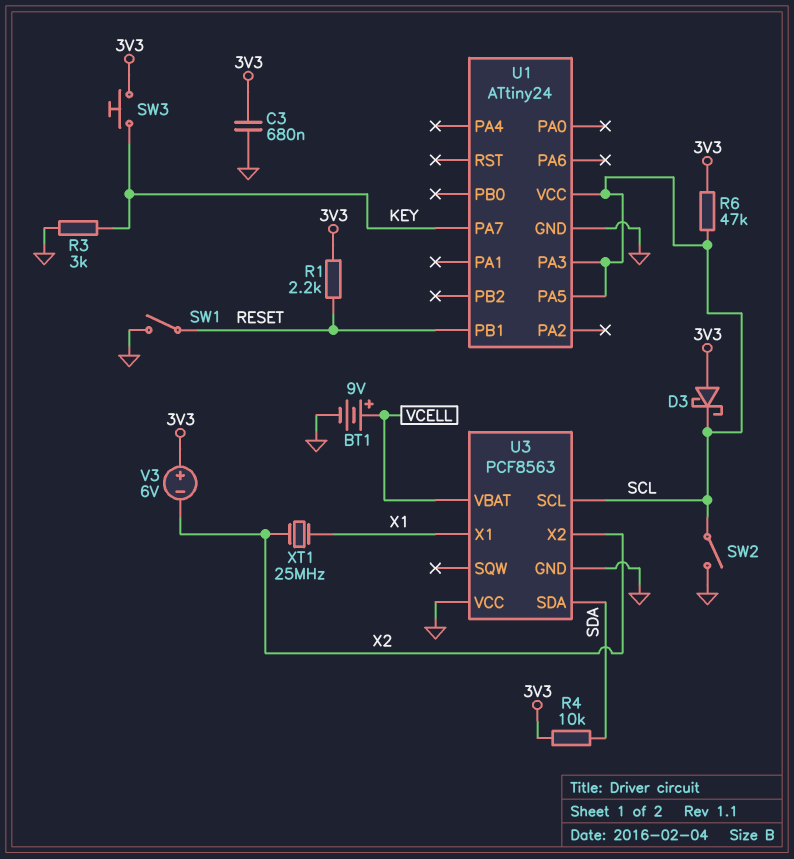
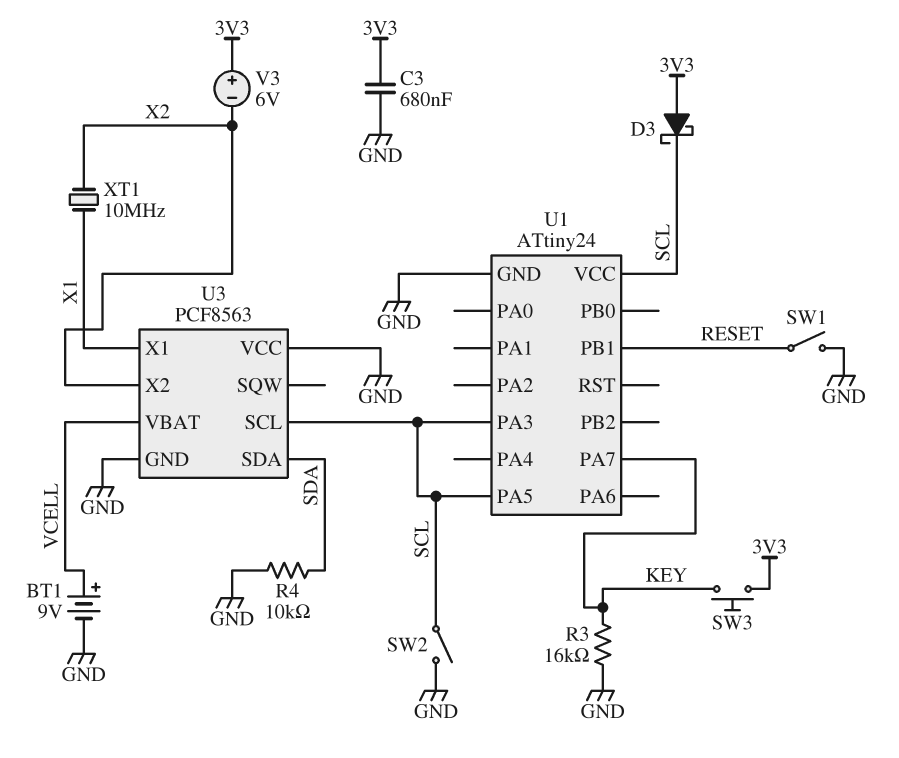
R1: 2.2k (3V3, RESET) -> none
R3: 3k (GND, KEY) -> 16k (GND, KEY)
R4: 10k (3V3, SDA) -> 10k (GND, SDA)
R6: 47k (3V3, SCL) -> none
XT1: 25MHz (X1, X2) -> 10MHz (X1, X2)

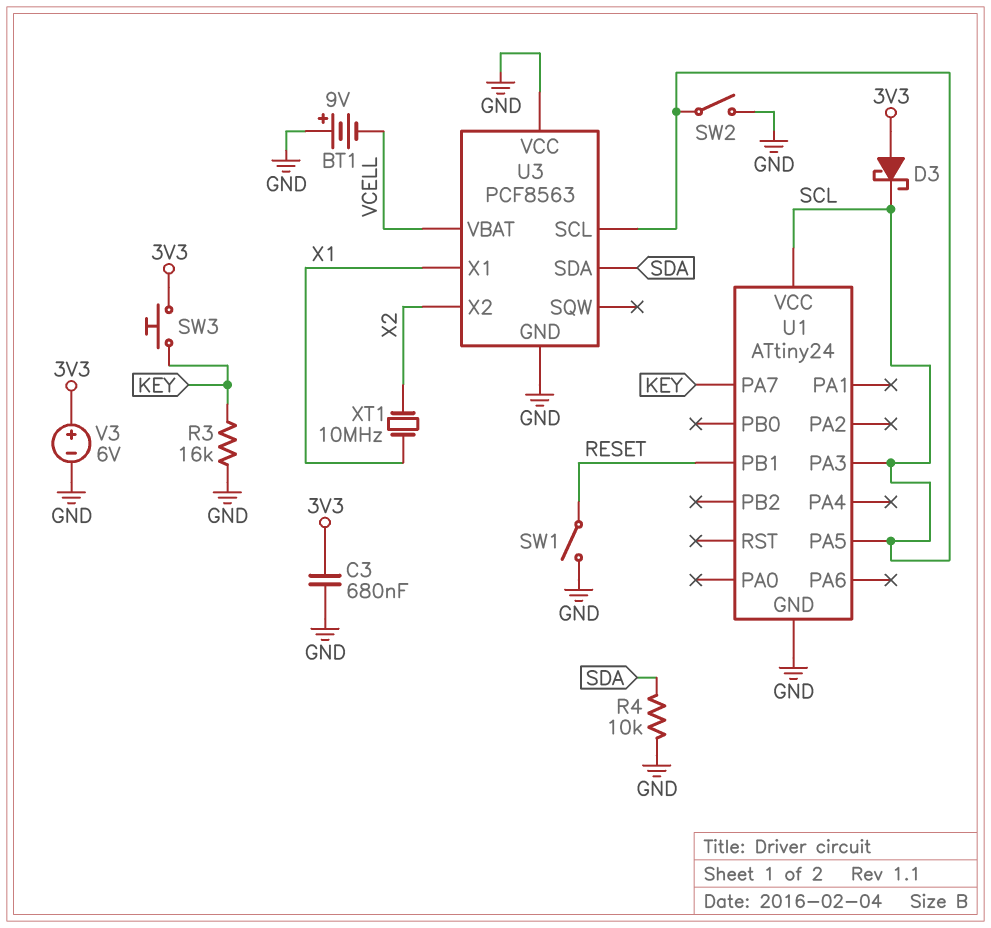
BT1: 9V (plus VCELL, minus GND) -> 9V (plus GND, minus VCELL)
V3: 6V (plus 3V3, minus X2) -> 6V (plus 3V3, minus GND)

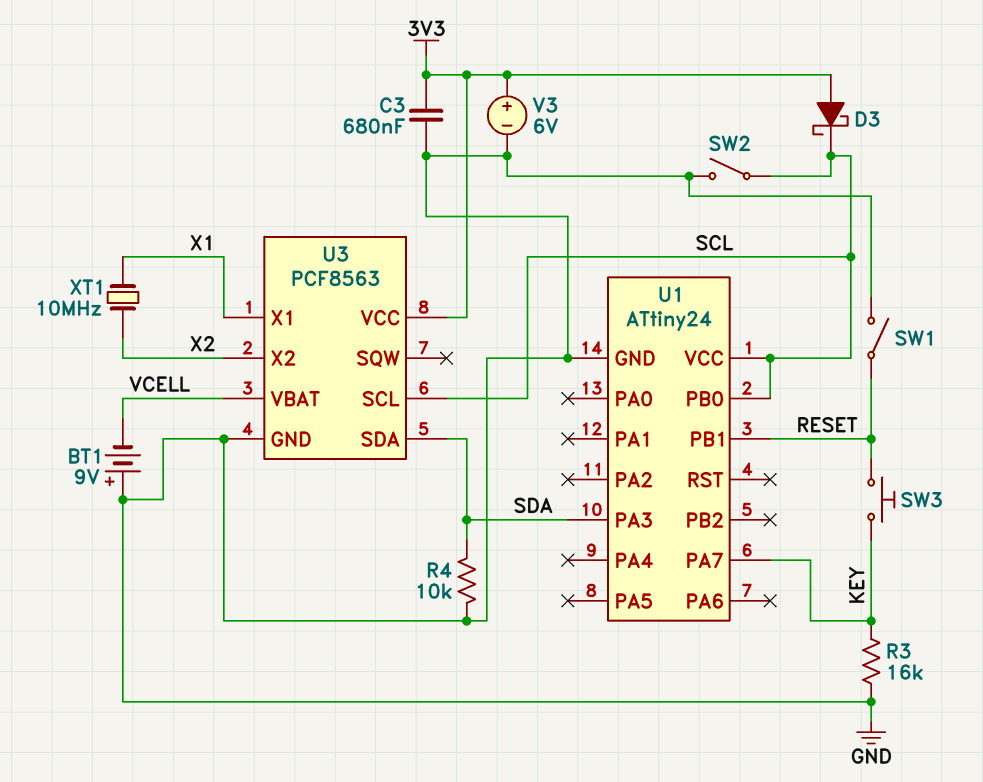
SW3: button (3V3, KEY) -> button (KEY, RESET)
U1 pin PA3: SCL -> SDA
U1 pin PA5: SCL -> none
U1 pin PB0: none -> SCL
U3 pin VCC: GND -> 3V3

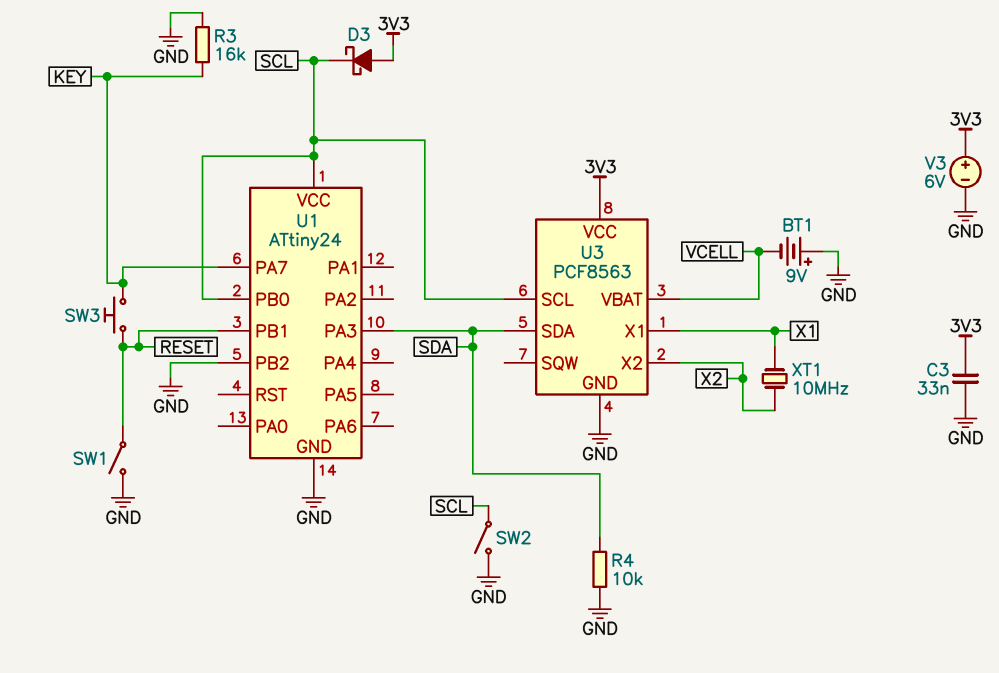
C3: 680nF (3V3, GND) -> 33nF (3V3, GND)
U1 pin PB2: none -> GND

